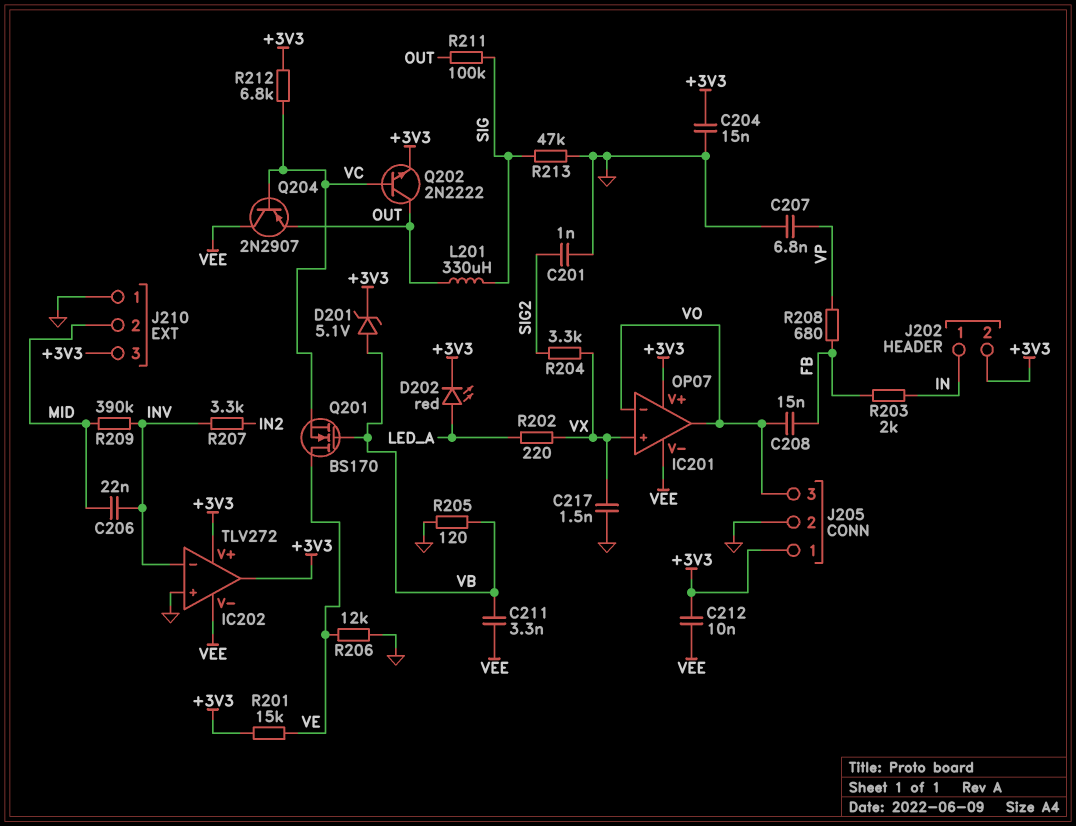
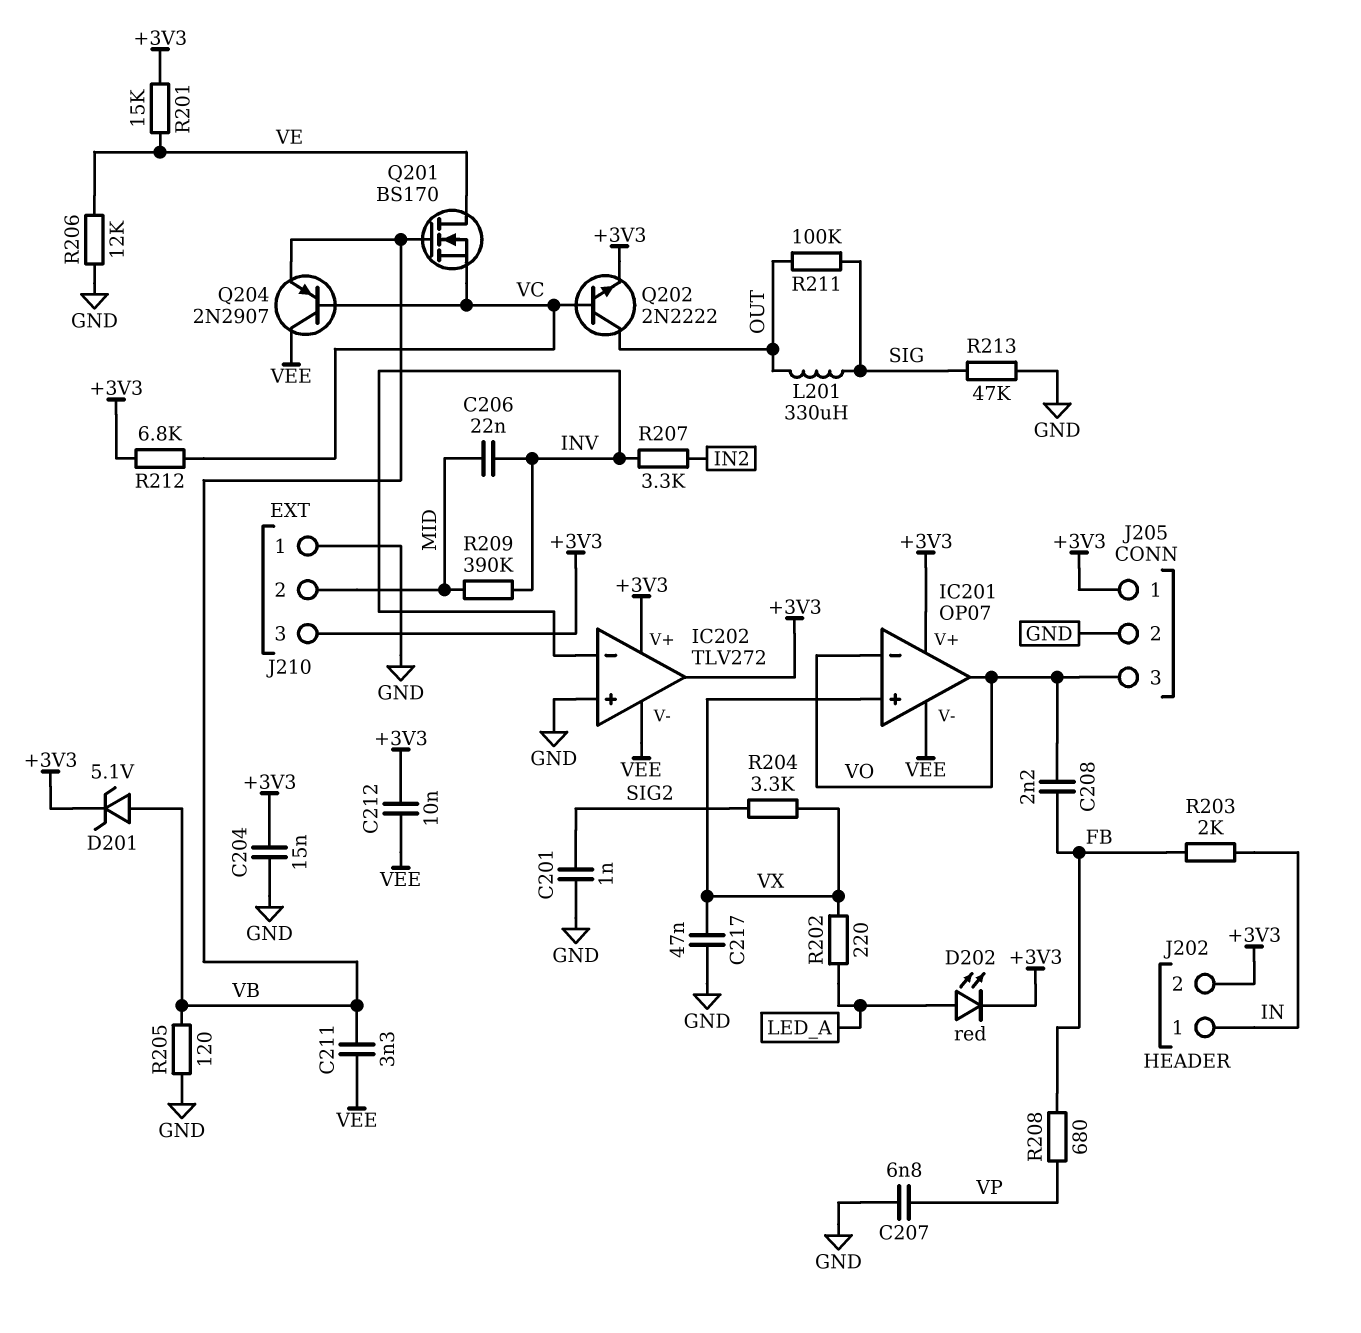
C208: 15nF (FB, VO) -> 2.2nF (FB, VO)
C217: 1.5nF (GND, VX) -> 47nF (GND, VX)
Q204: PNP 2N2907 (B VC, C VEE, E OUT) -> PNP 2N2907 (B VC, C VEE, E VB)

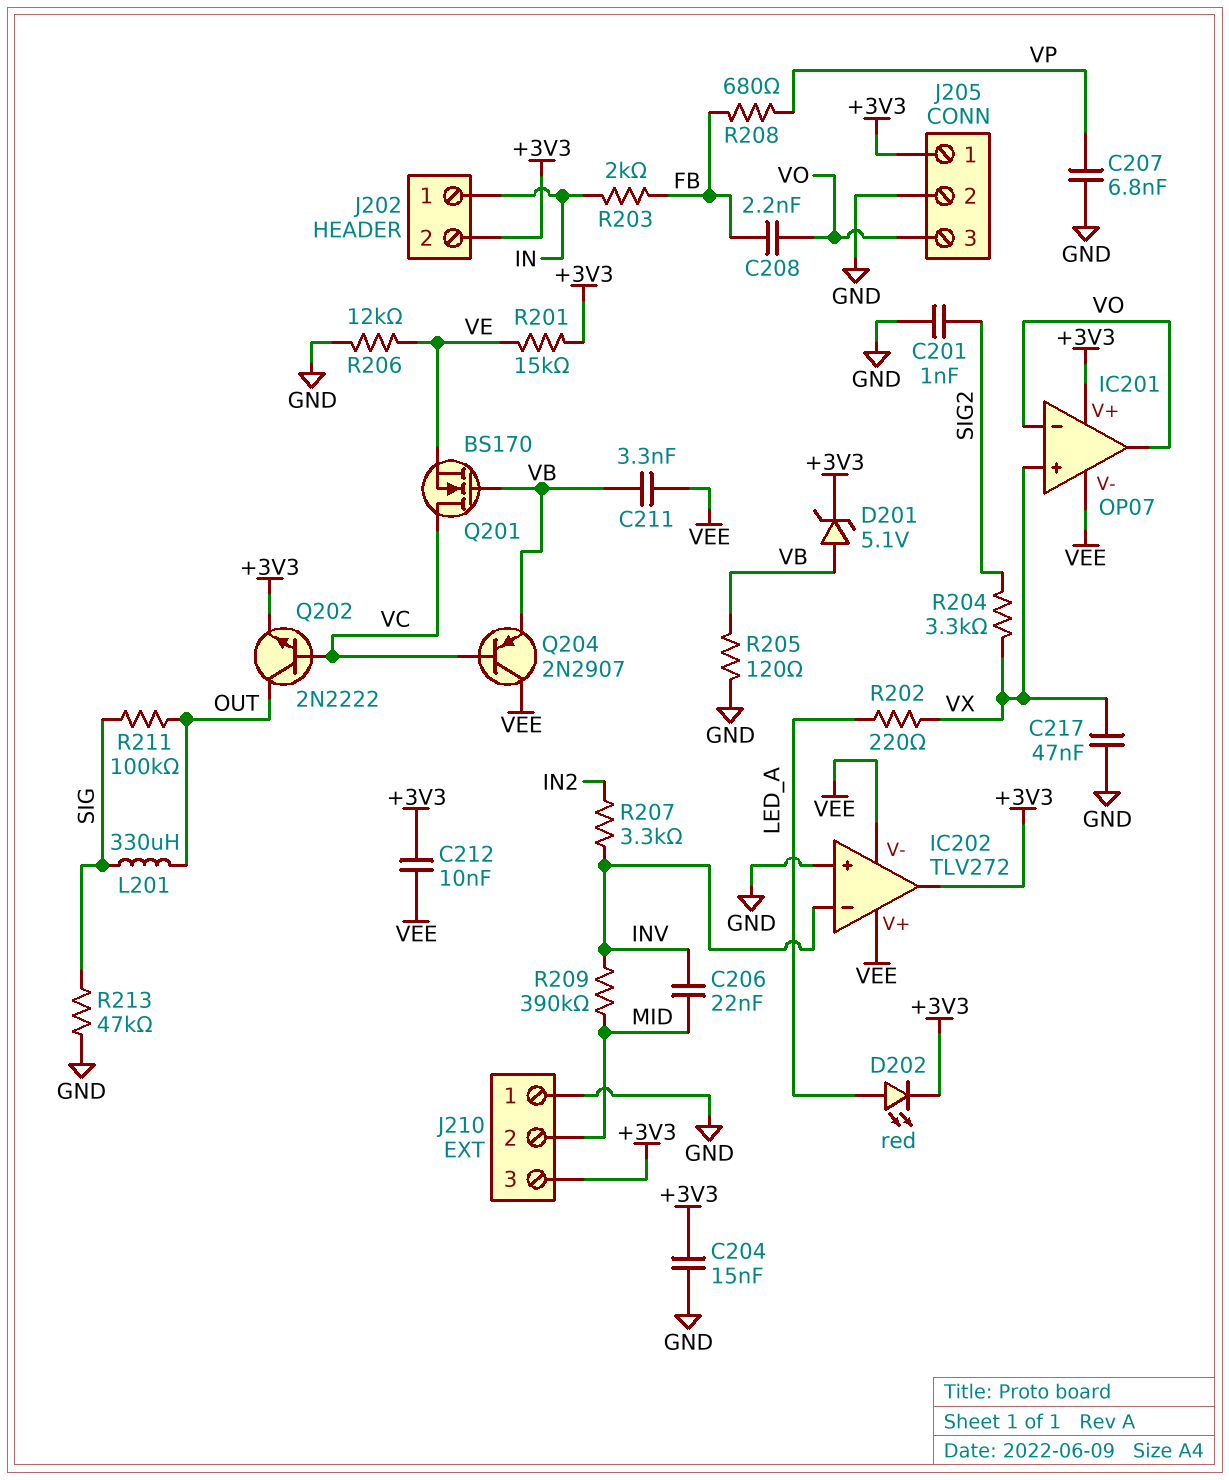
IC202 pin V+: +3V3 -> VEE
Q201: NMOS BS170 (G VB, D VE, S VC) -> NMOS BS170 (G VB, D VC, S VE)
R212: 6.8k (+3V3, VC) -> none

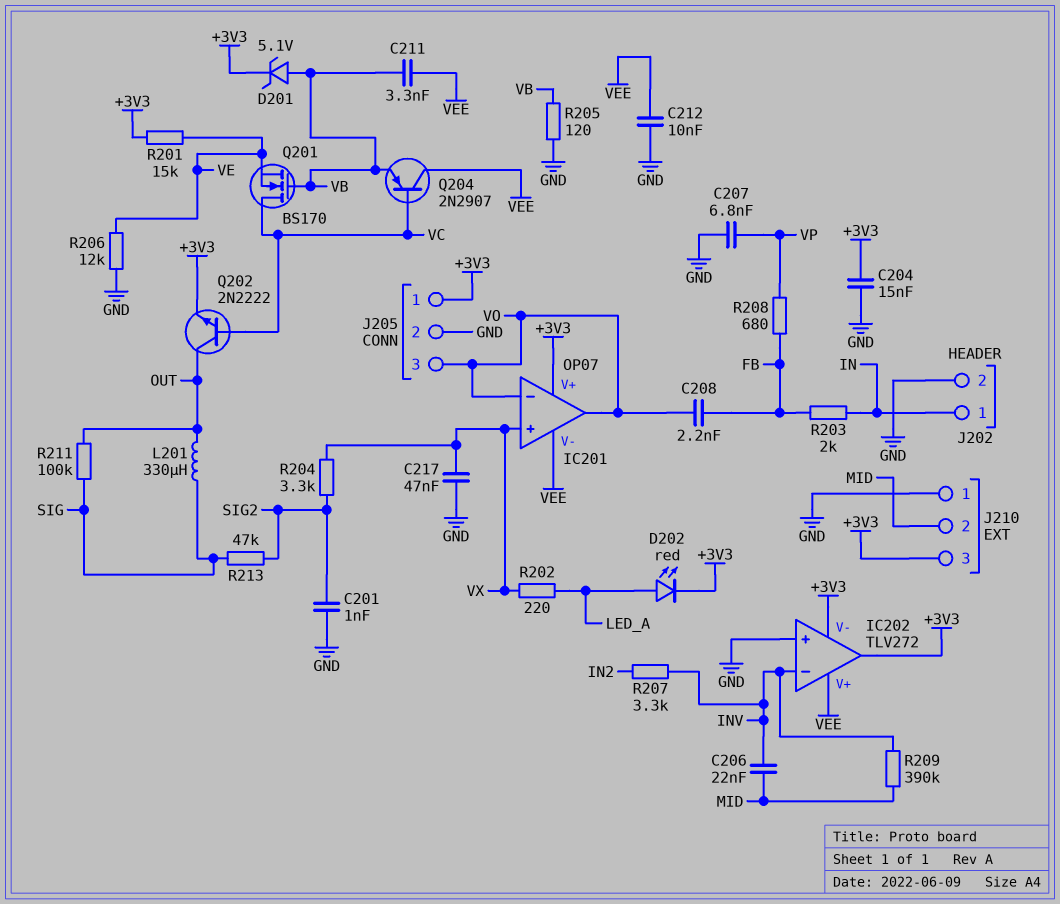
C212: 10nF (+3V3, VEE) -> 10nF (GND, VEE)
IC202 pin V-: VEE -> +3V3
J202 pin 2: +3V3 -> GND
R213: 47k (GND, SIG) -> 47k (SIG, SIG2)

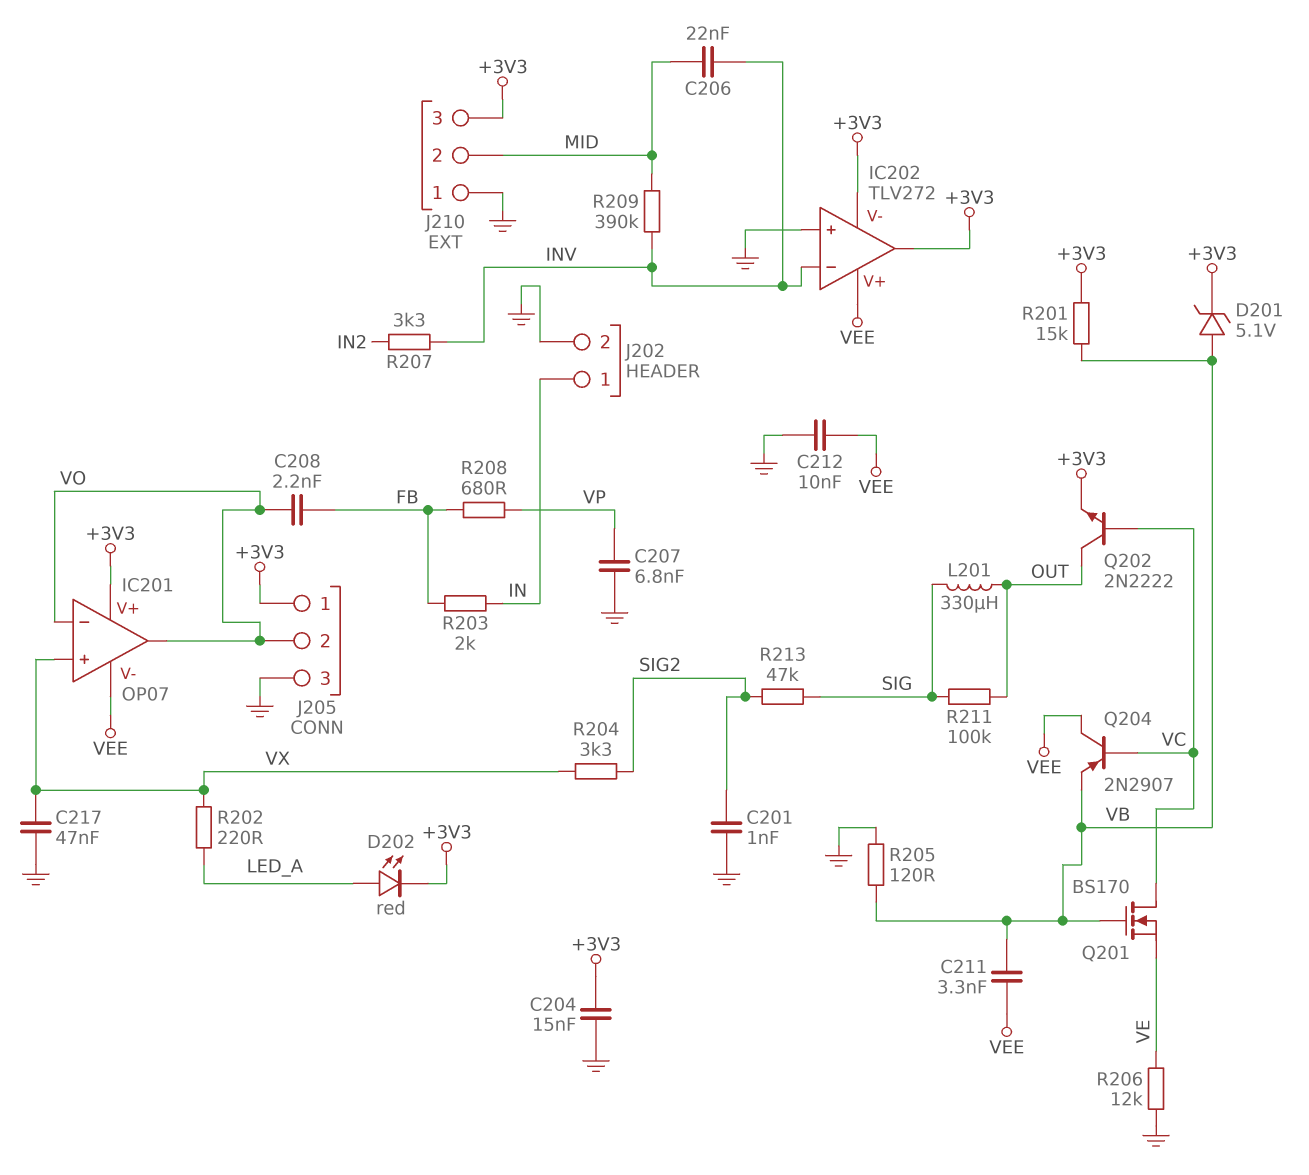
J205 pin 2: GND -> VO
J205 pin 3: VO -> GND
R201: 15k (+3V3, VE) -> 15k (+3V3, VB)

